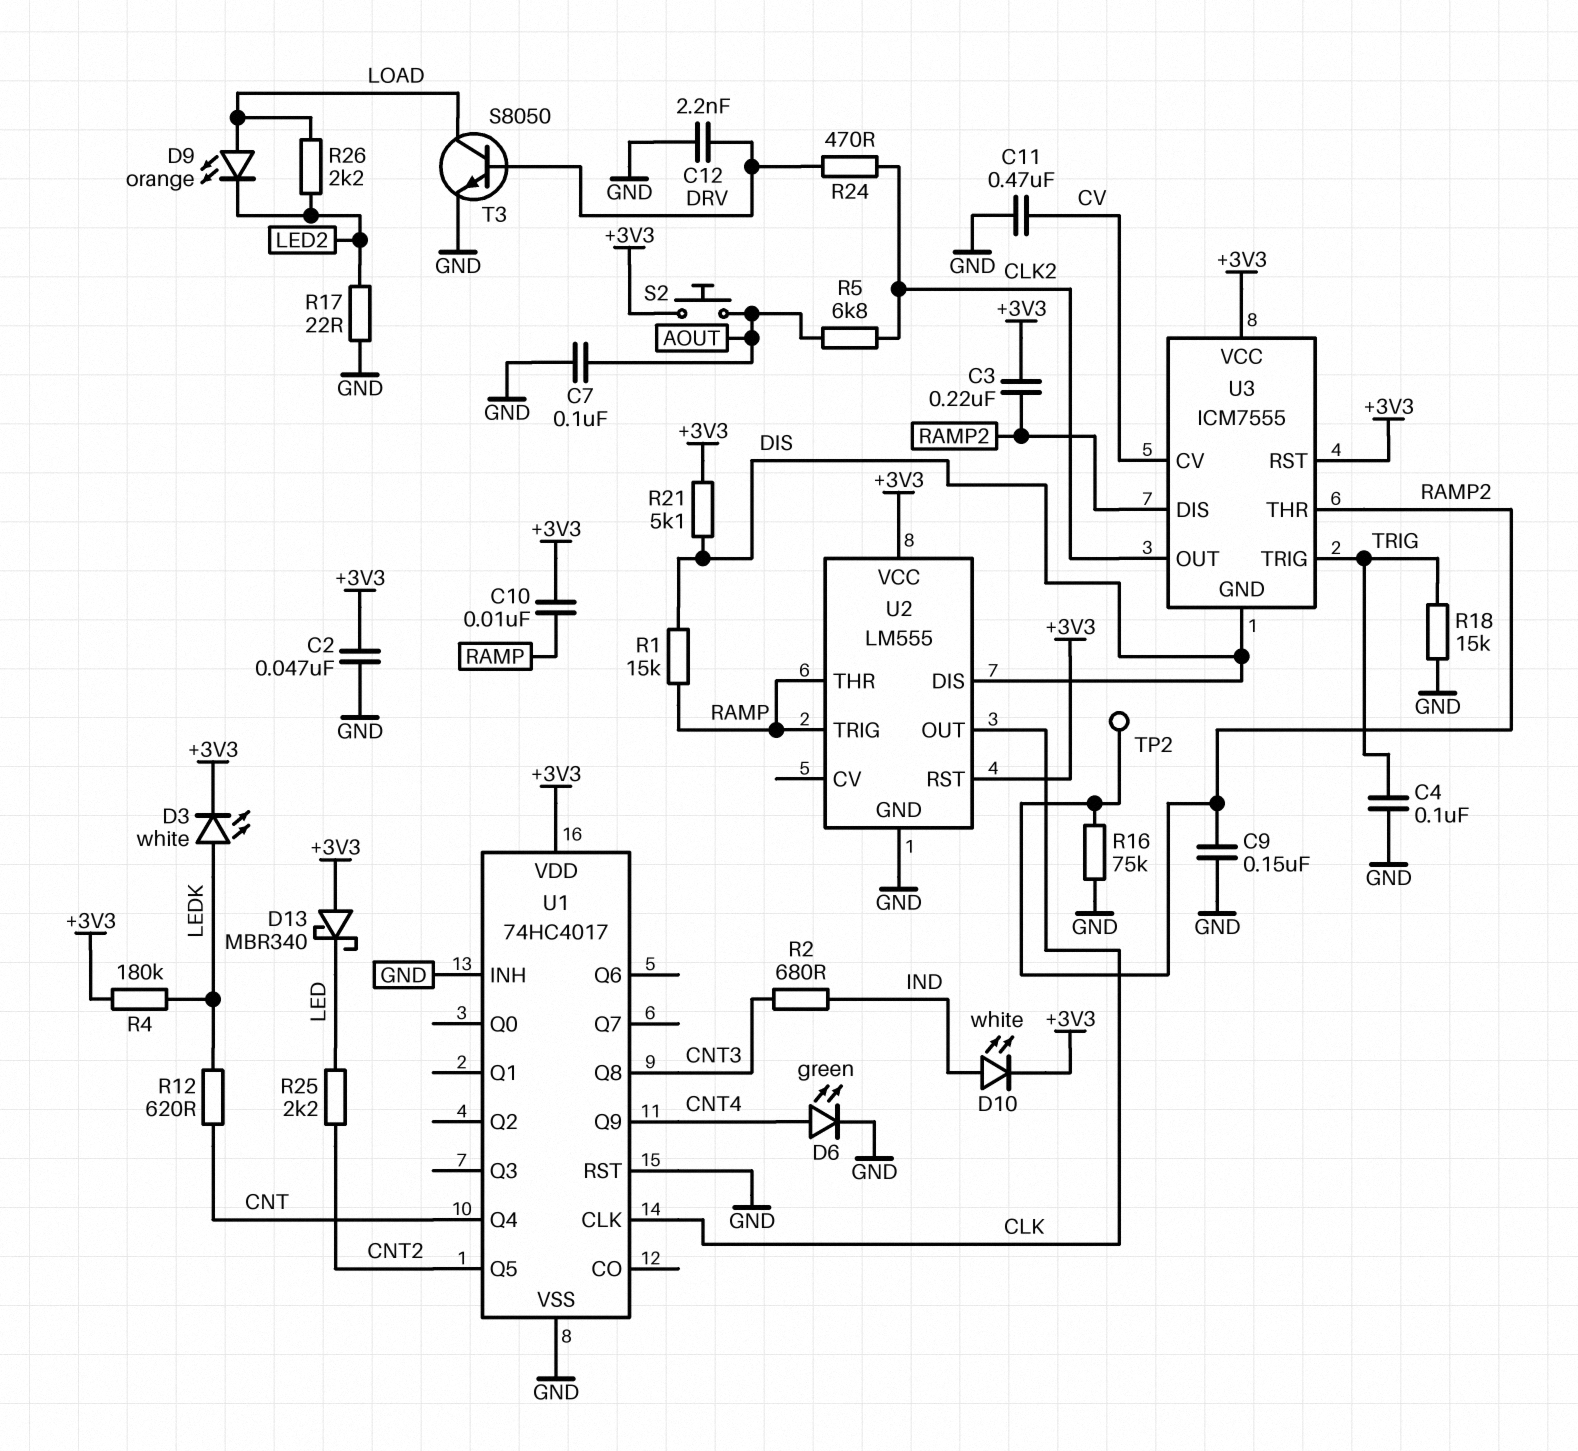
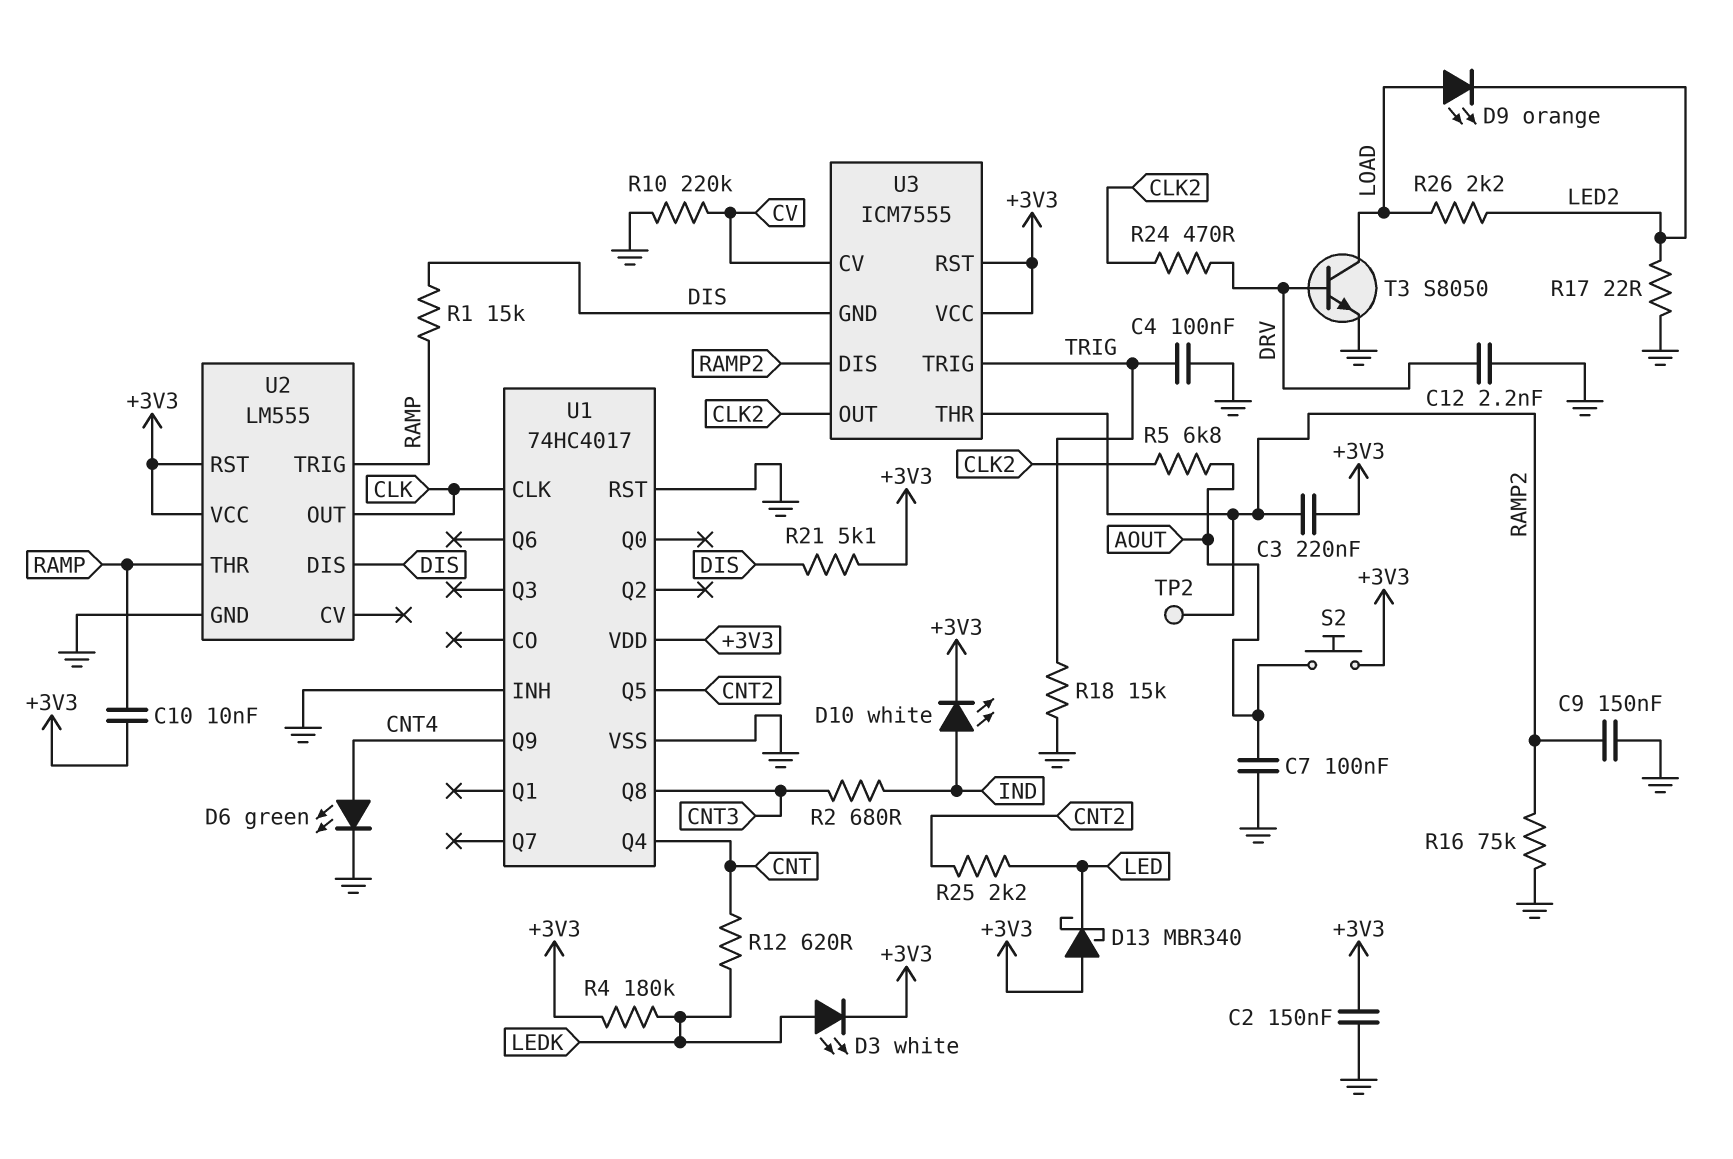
C2: 47nF (+3V3, GND) -> 150nF (+3V3, GND)
C11: 470nF (CV, GND) -> none
R10: none -> 220k (CV, GND)

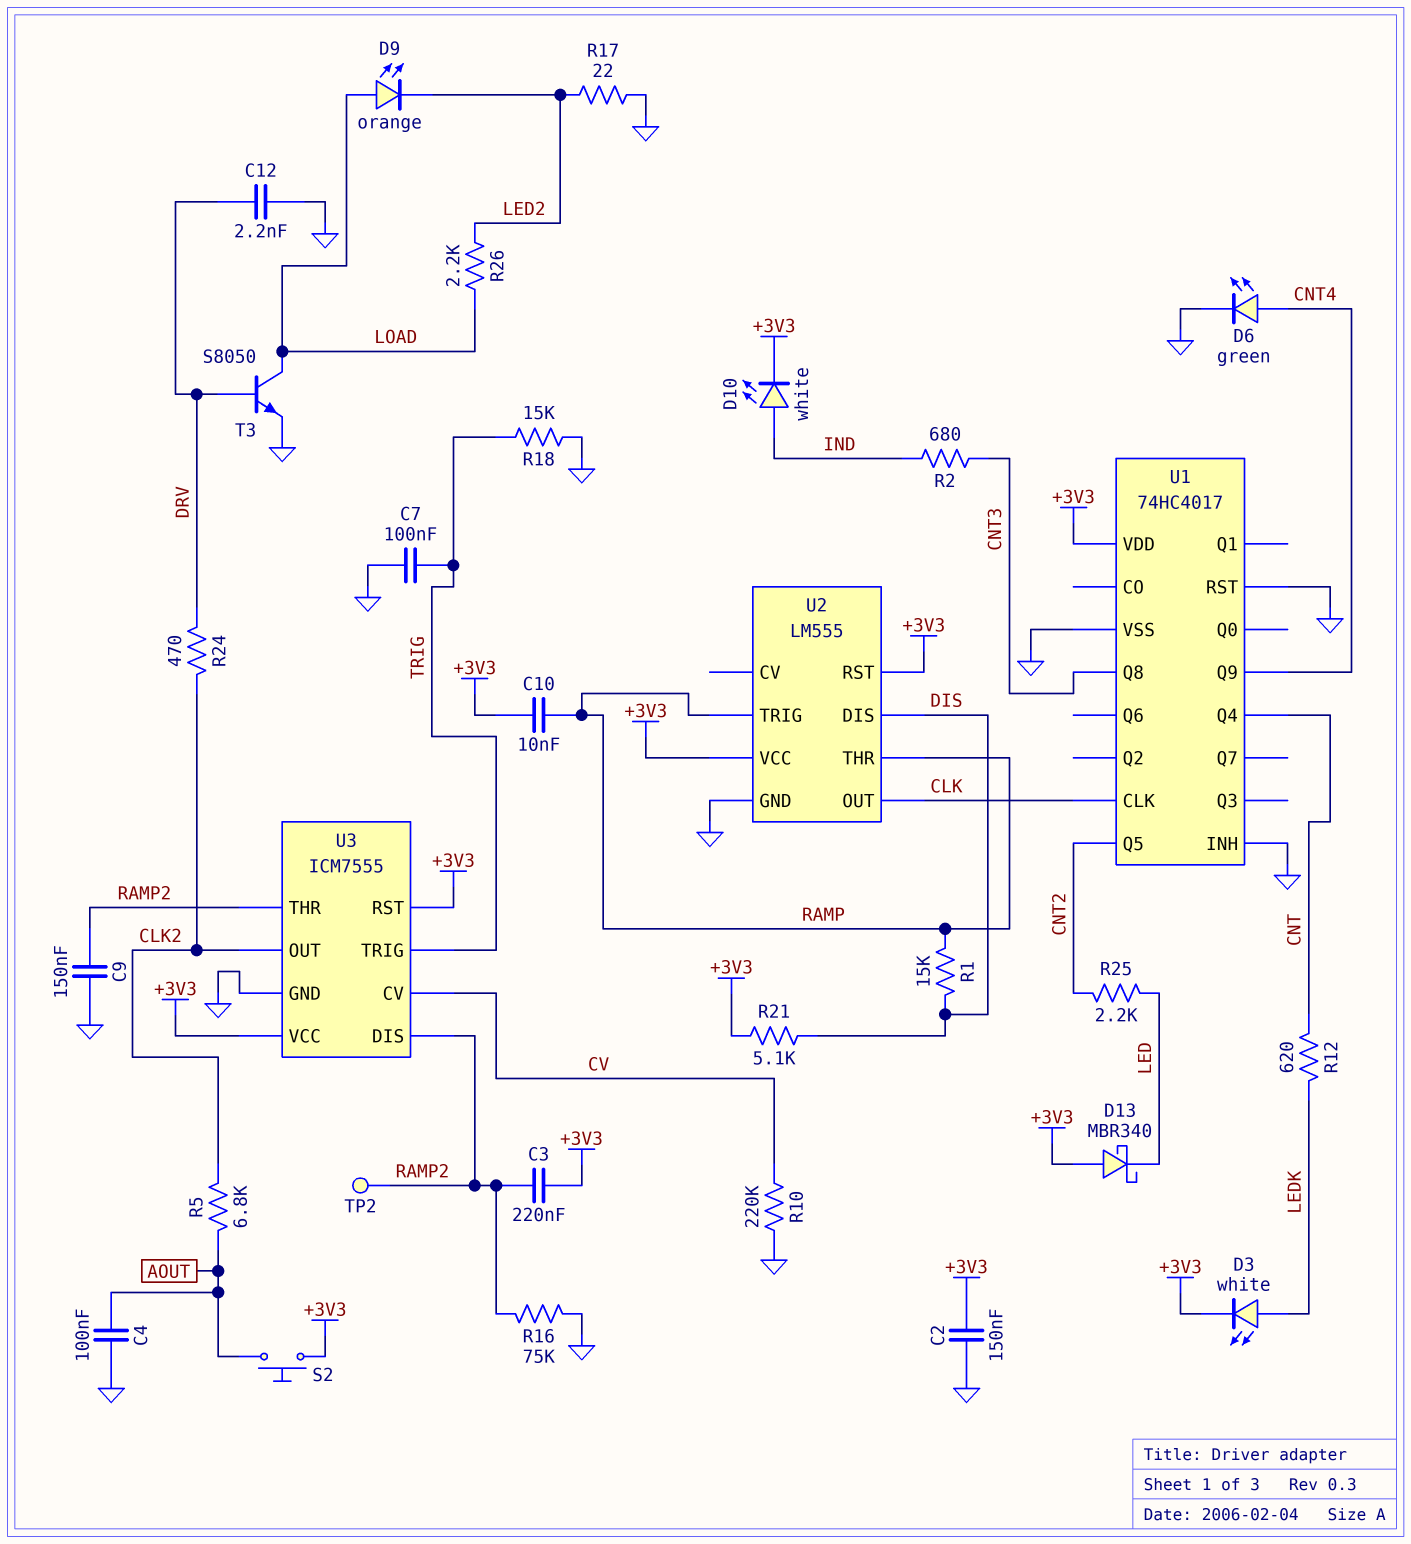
C4: 100nF (GND, TRIG) -> 100nF (AOUT, GND)
C7: 100nF (AOUT, GND) -> 100nF (GND, TRIG)
R4: 180k (+3V3, LEDK) -> none
U3 pin GND: DIS -> GND

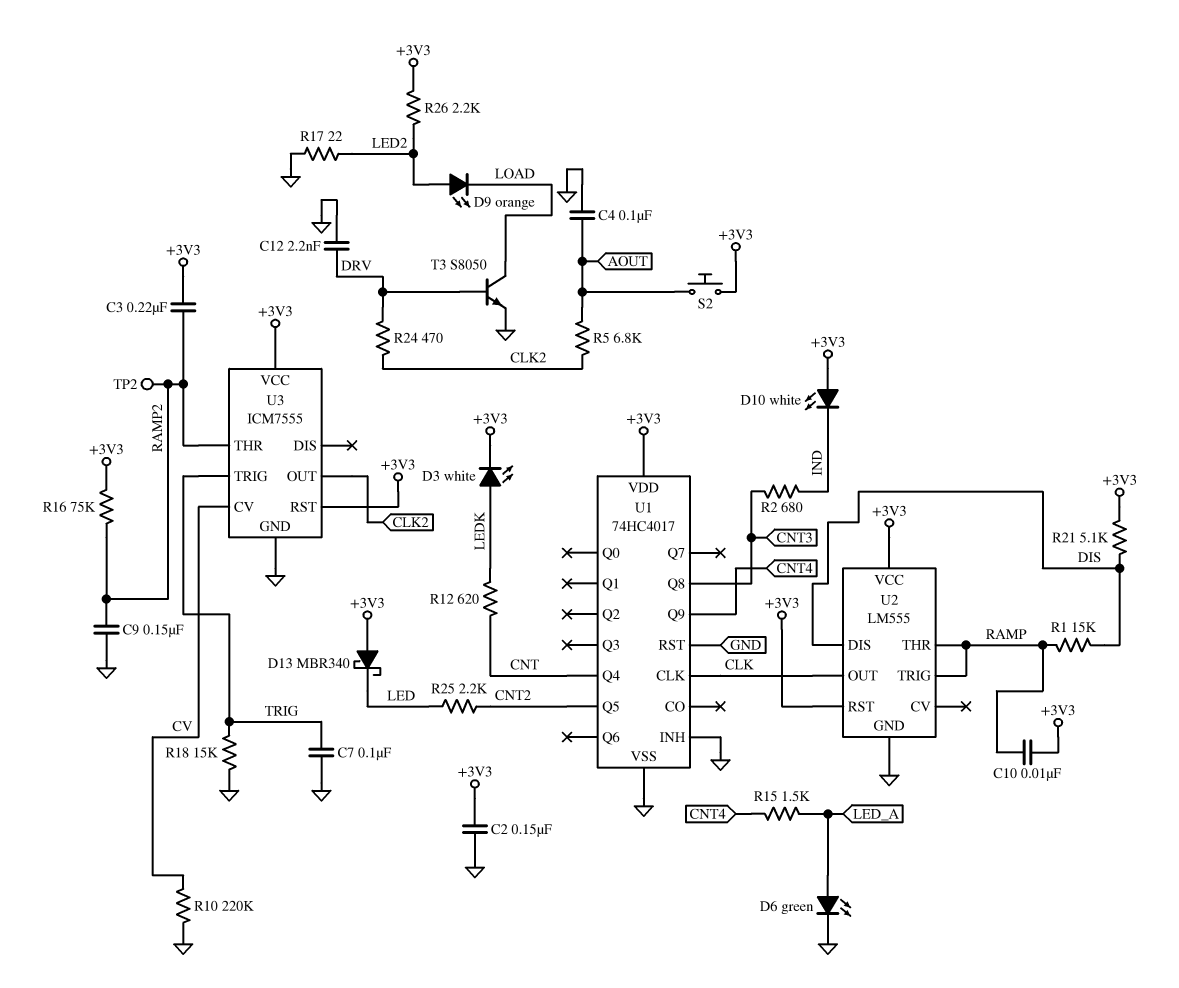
D6: LED green (A CNT4, K GND) -> LED green (A LED_A, K GND)
D9: LED orange (A LOAD, K LED2) -> LED orange (A LED2, K LOAD)
D10: LED white (A IND, K +3V3) -> LED white (A +3V3, K IND)
R15: none -> 1.5k (CNT4, LED_A)
R16: 75k (GND, RAMP2) -> 75k (+3V3, RAMP2)
R26: 2.2k (LED2, LOAD) -> 2.2k (+3V3, LED2)
U3 pin DIS: RAMP2 -> none

